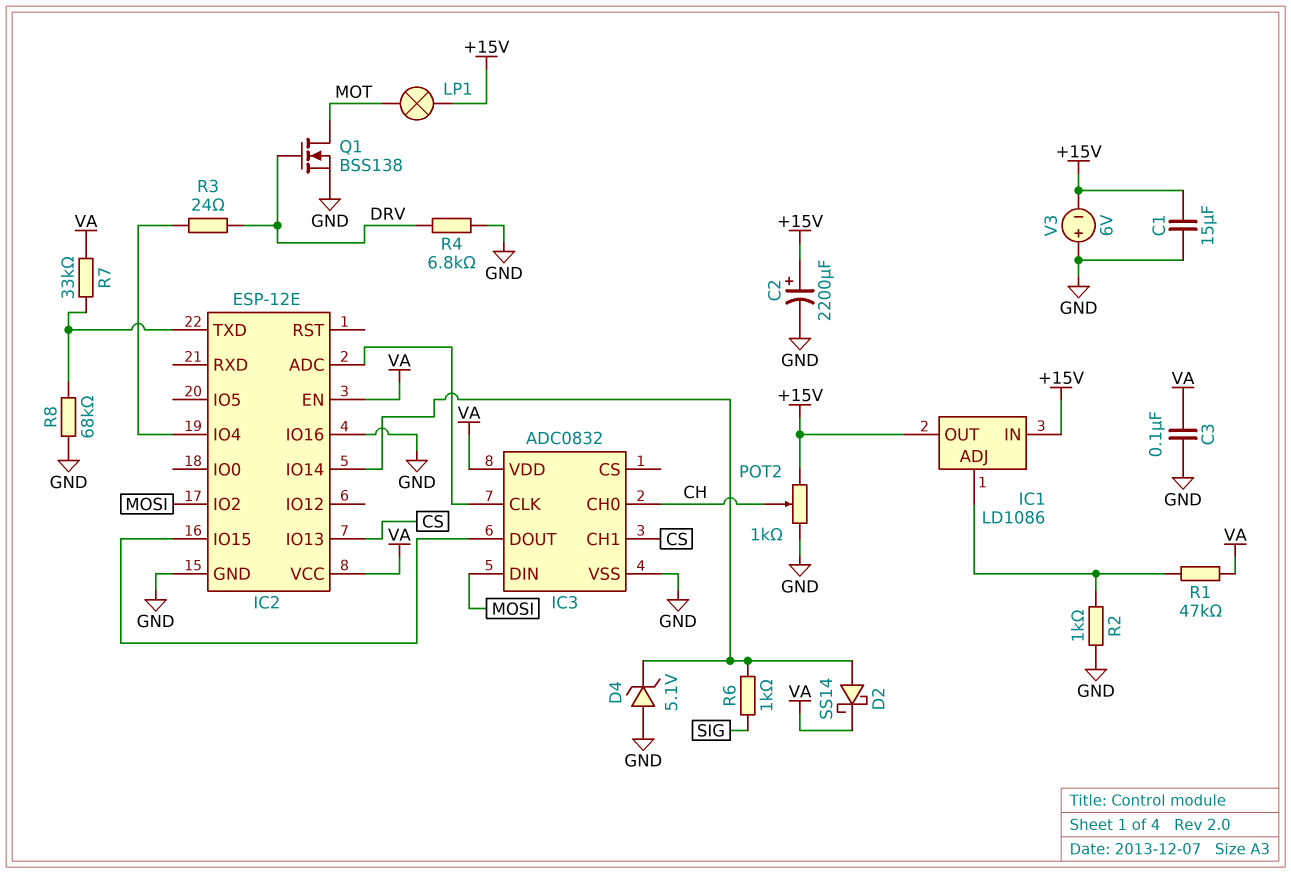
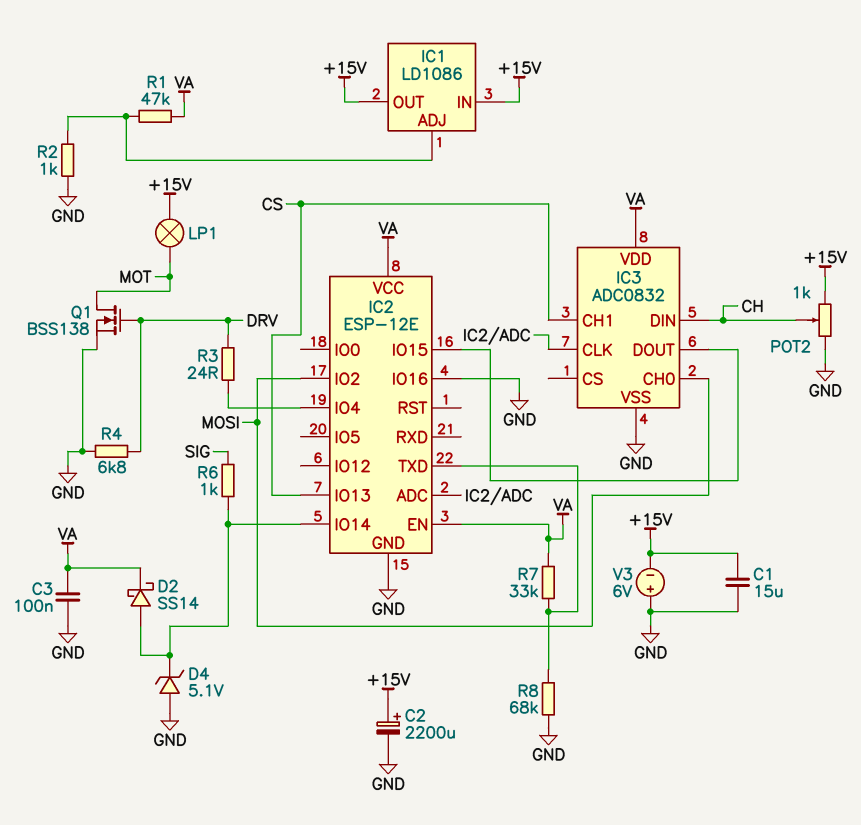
IC3 pin CH0: CH -> MOSI
IC3 pin DIN: MOSI -> CH

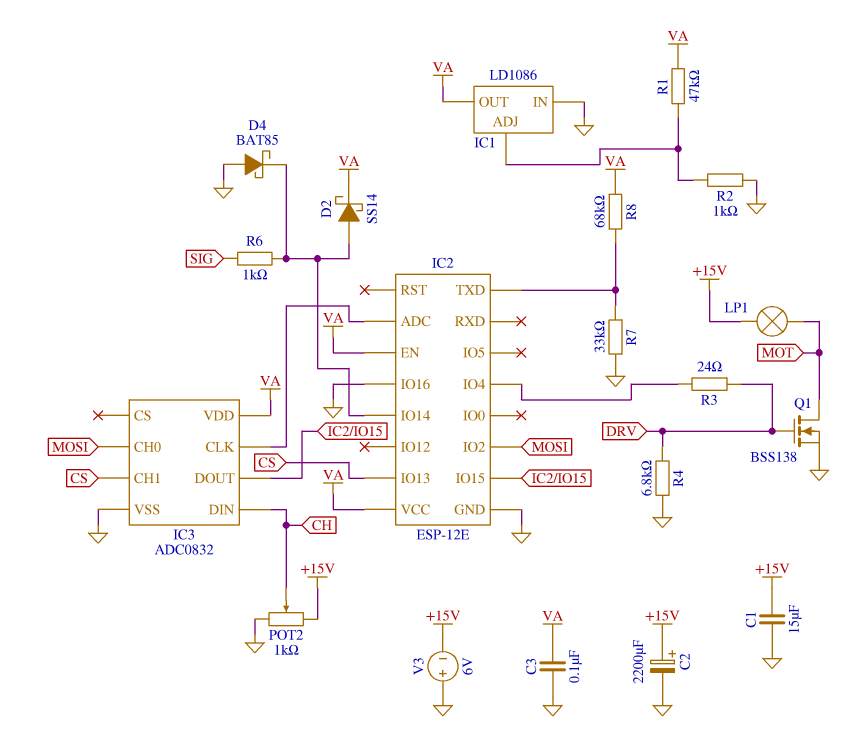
D4: zener 5.1V (A GND, K IC2/IO14) -> schottky BAT85 (A GND, K IC2/IO14)
IC1 pin IN: +15V -> GND
IC1 pin OUT: +15V -> VA
R7: 33k (IC2/TXD, VA) -> 33k (GND, IC2/TXD)
R8: 68k (GND, IC2/TXD) -> 68k (IC2/TXD, VA)

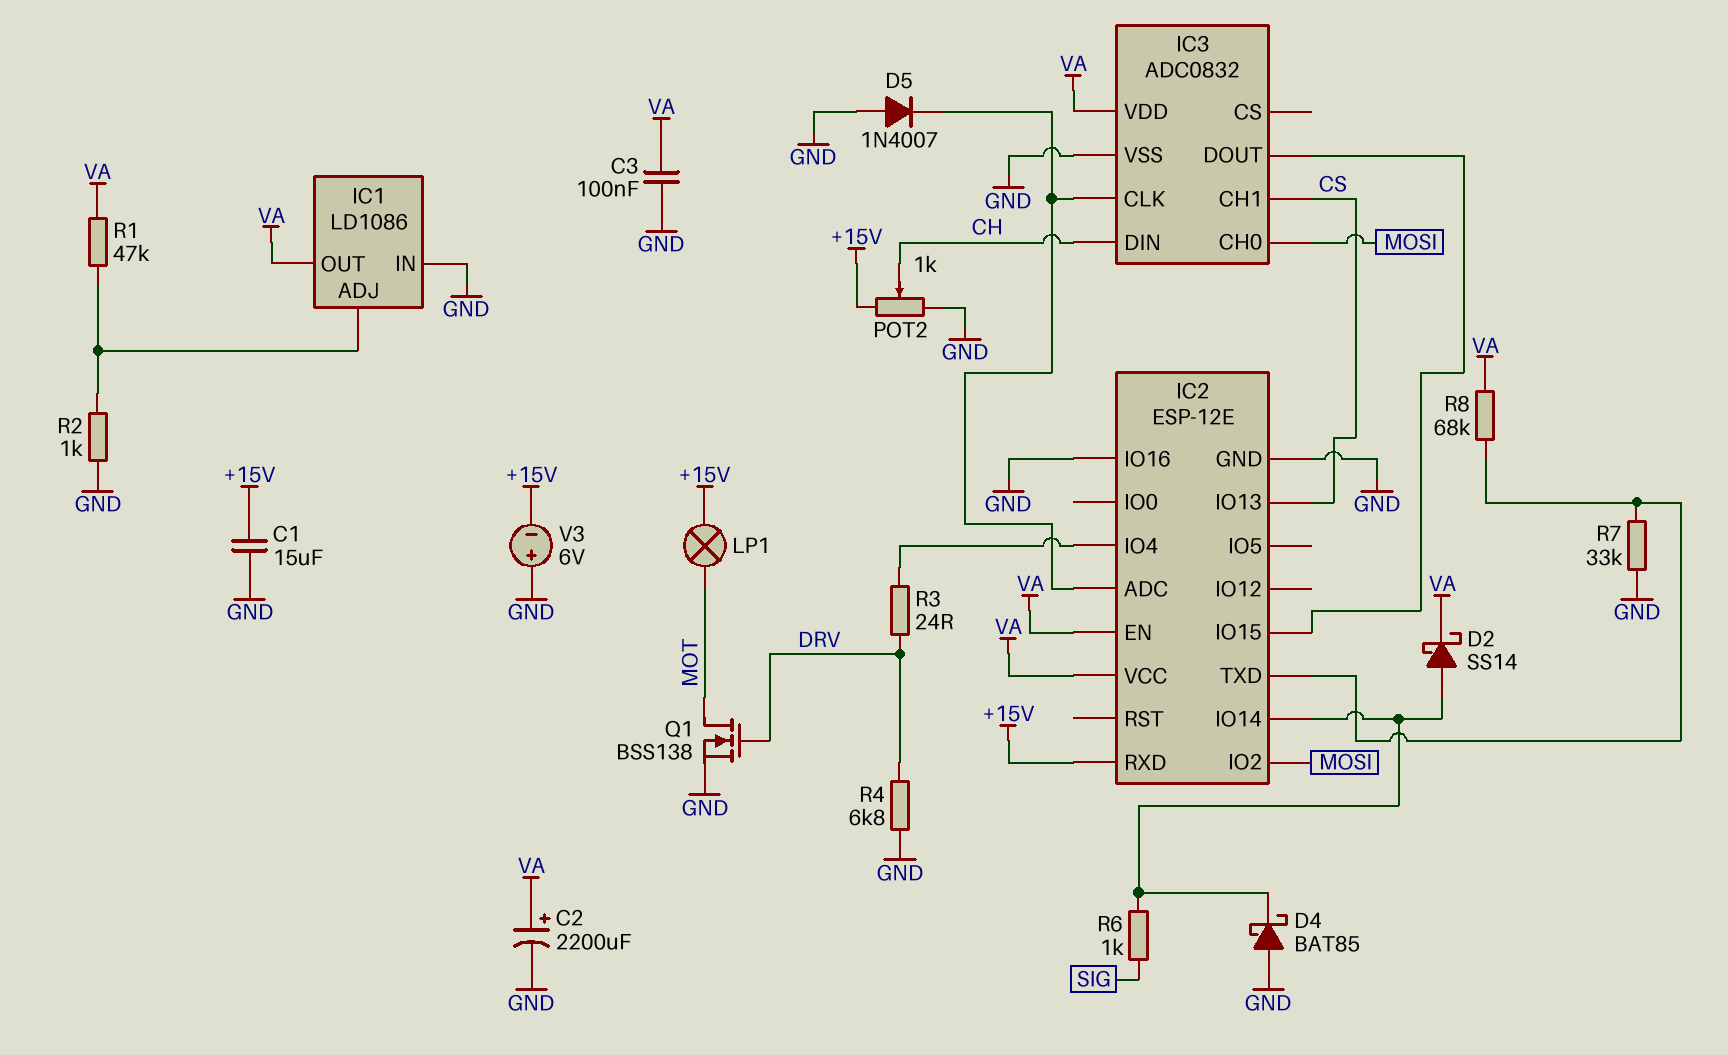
C2: 2200uF (plus +15V, minus GND) -> 2200uF (plus VA, minus GND)
D5: none -> diode 1N4007 (A GND, K IC2/ADC)
IC2 pin RXD: none -> +15V

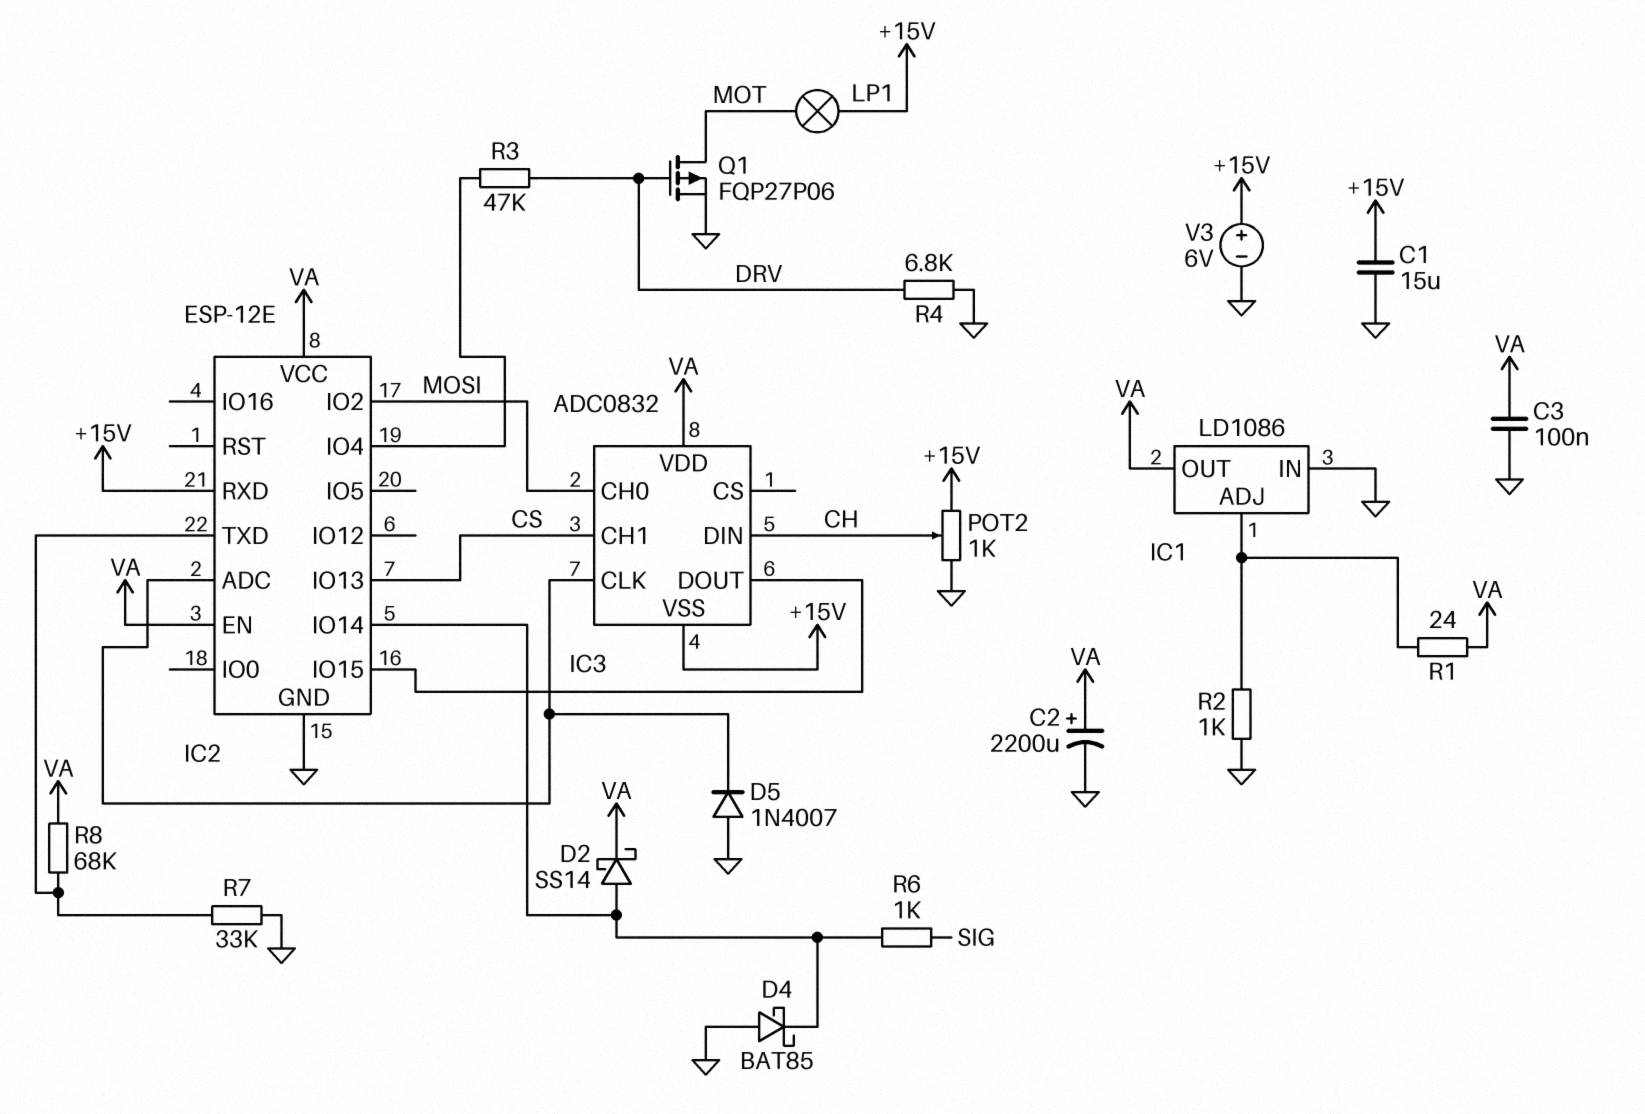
IC2 pin IO16: GND -> none
IC3 pin VSS: GND -> +15V
Q1: NMOS BSS138 (G DRV, D MOT, S GND) -> PMOS FQP27P06 (G DRV, D MOT, S GND)
R1: 47k (IC1/ADJ, VA) -> 24 (IC1/ADJ, VA)
R3: 24 (DRV, IC2/IO4) -> 47k (DRV, IC2/IO4)
V3: 6V (plus GND, minus +15V) -> 6V (plus +15V, minus GND)

